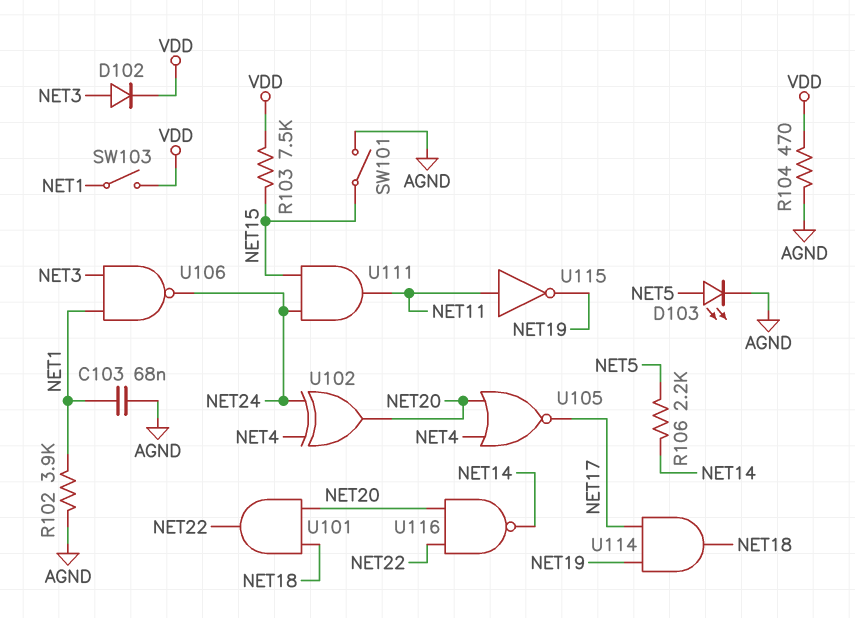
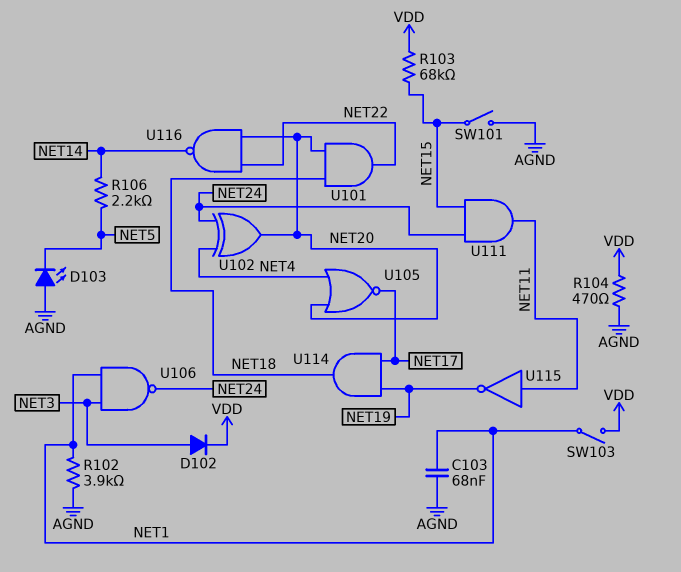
D103: LED (A NET5, K AGND) -> LED (A AGND, K NET5)
R103: 7.5k (NET15, VDD) -> 68k (NET15, VDD)

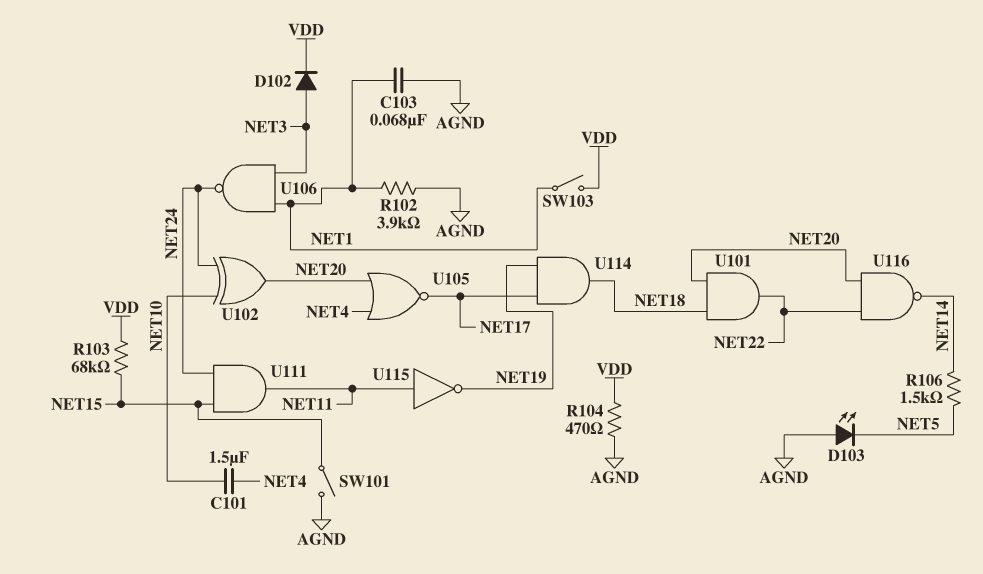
C101: none -> 1.5uF (NET4, NET10)
R106: 2.2k (NET5, NET14) -> 1.5k (NET5, NET14)
U102: XOR (in NET4, in NET24, out NET20) -> XOR (in NET10, in NET24, out NET20)

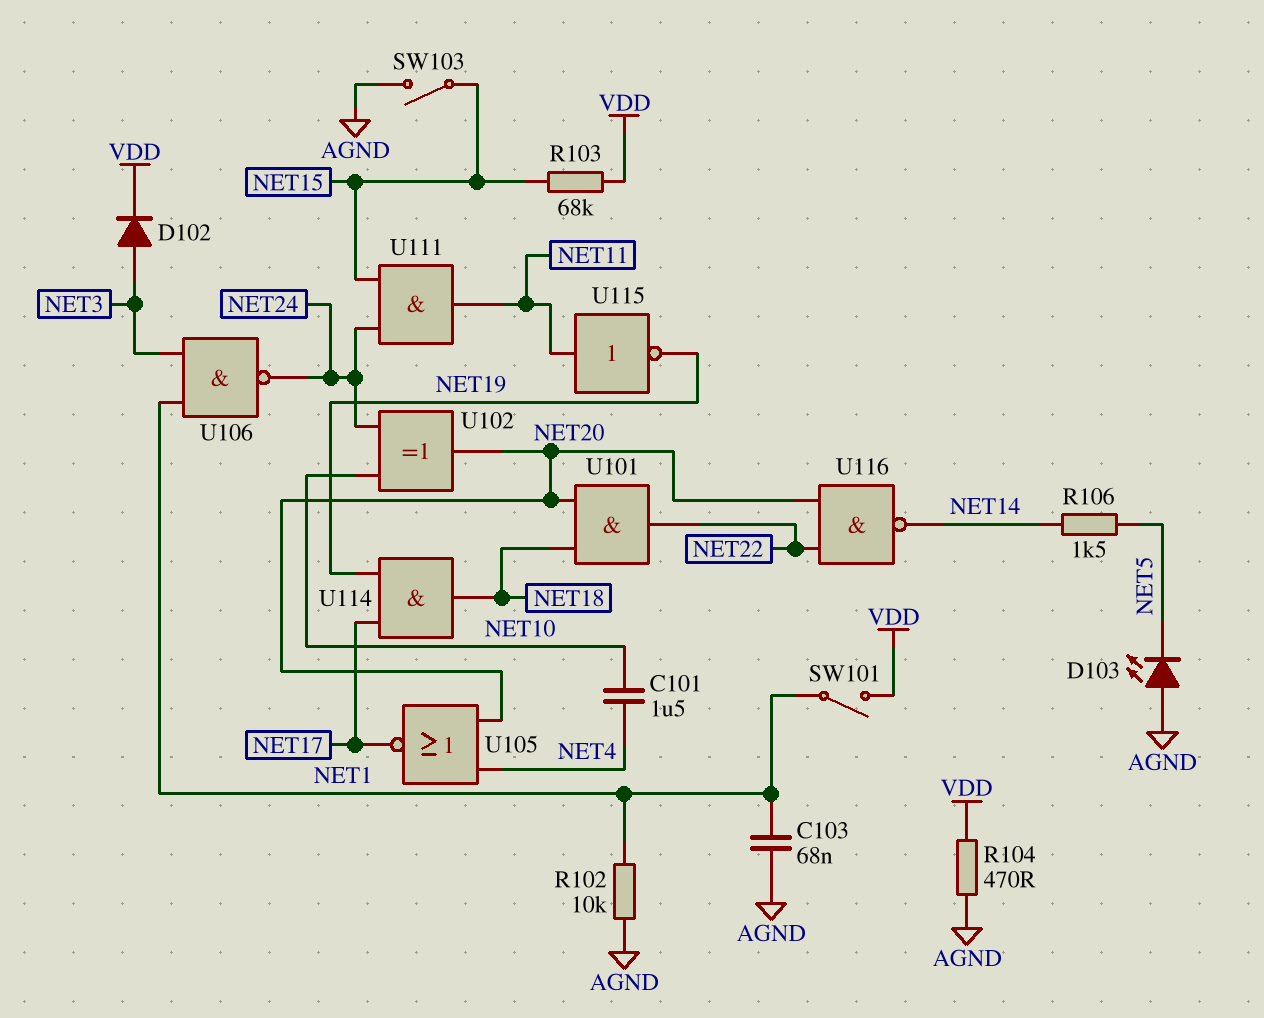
R102: 3.9k (AGND, NET1) -> 10k (AGND, NET1)
SW101: switch (AGND, NET15) -> switch (NET1, VDD)
SW103: switch (NET1, VDD) -> switch (AGND, NET15)

